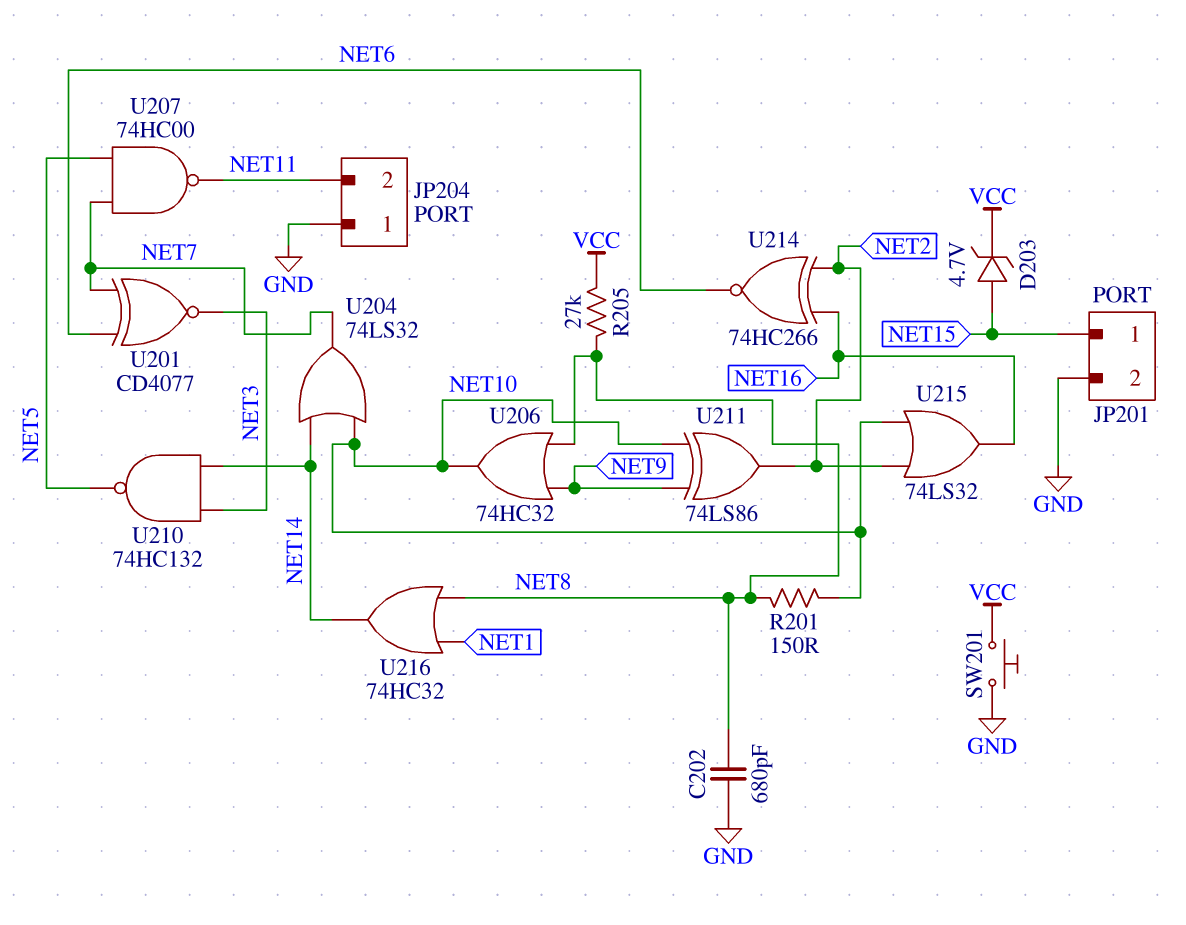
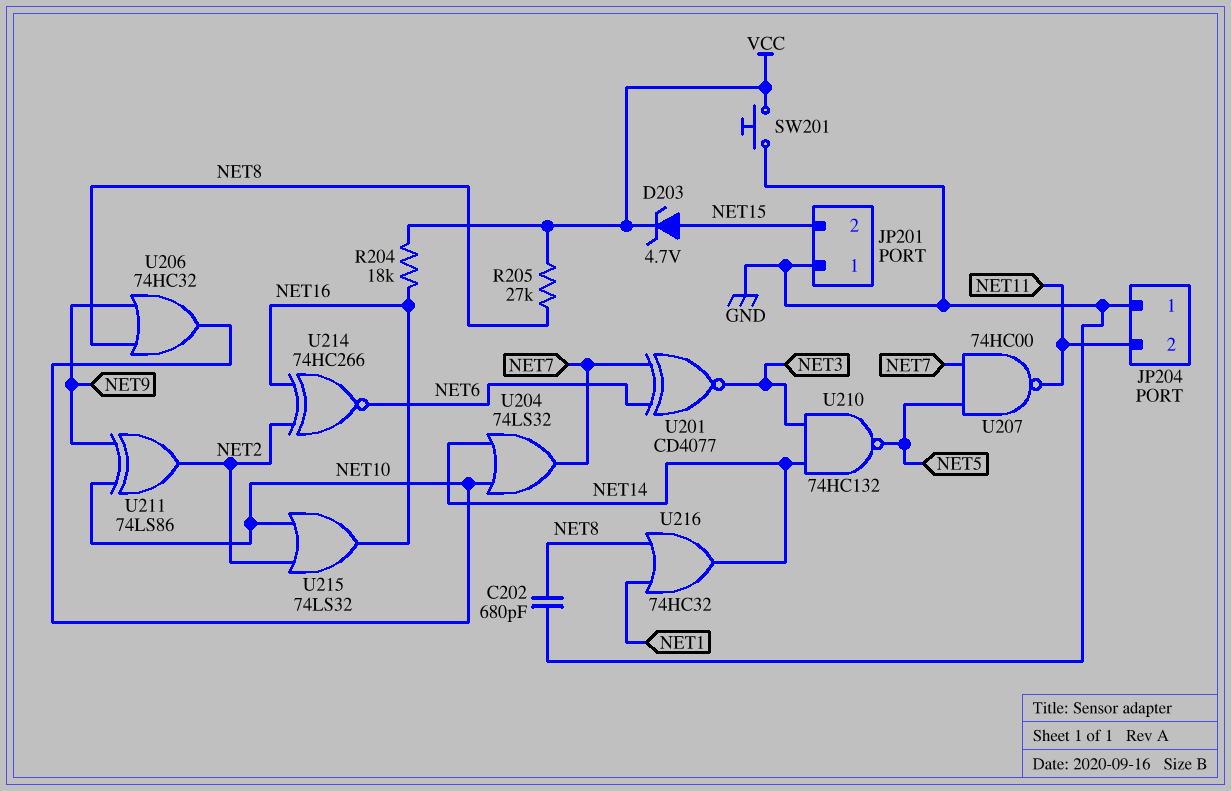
JP201 pin 1: NET15 -> GND
JP201 pin 2: GND -> NET15
R201: 150 (NET8, NET10) -> none
R204: none -> 18k (NET16, VCC)

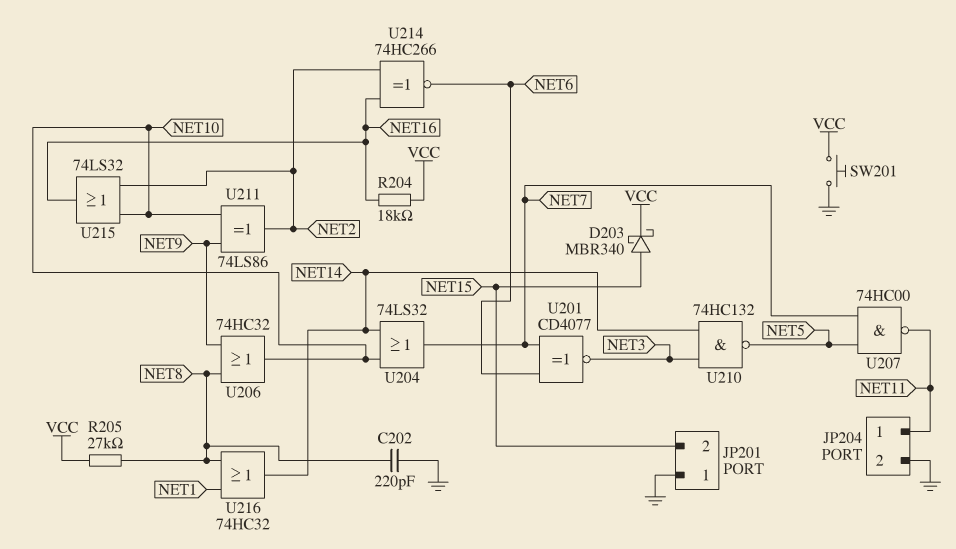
C202: 680pF (GND, NET8) -> 220pF (GND, NET8)
D203: zener 4.7V (A NET15, K VCC) -> schottky MBR340 (A NET15, K VCC)
JP204 pin 1: GND -> NET11
JP204 pin 2: NET11 -> GND

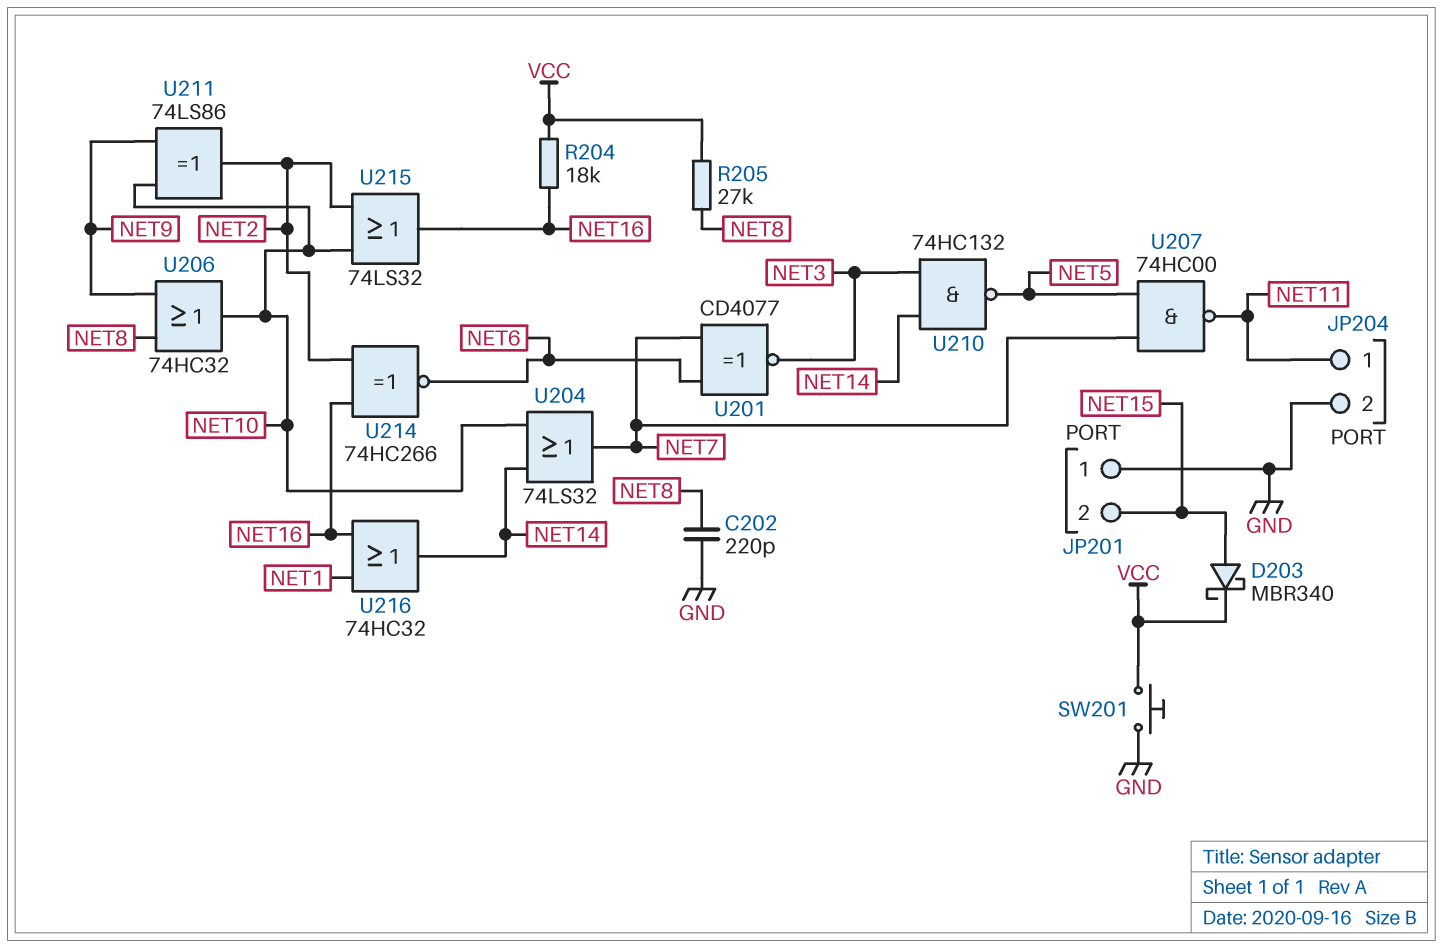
U216: OR 74HC32 (in NET1, in NET8, out NET14) -> OR 74HC32 (in NET1, in NET16, out NET14)

